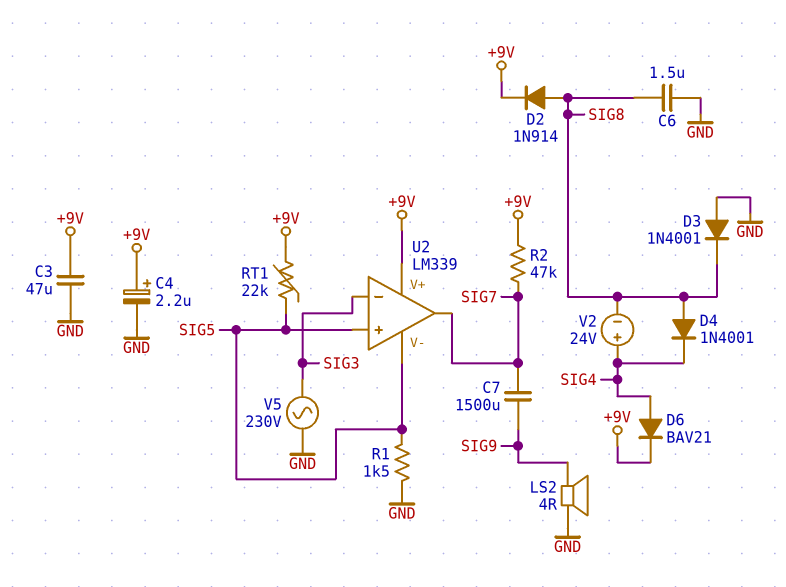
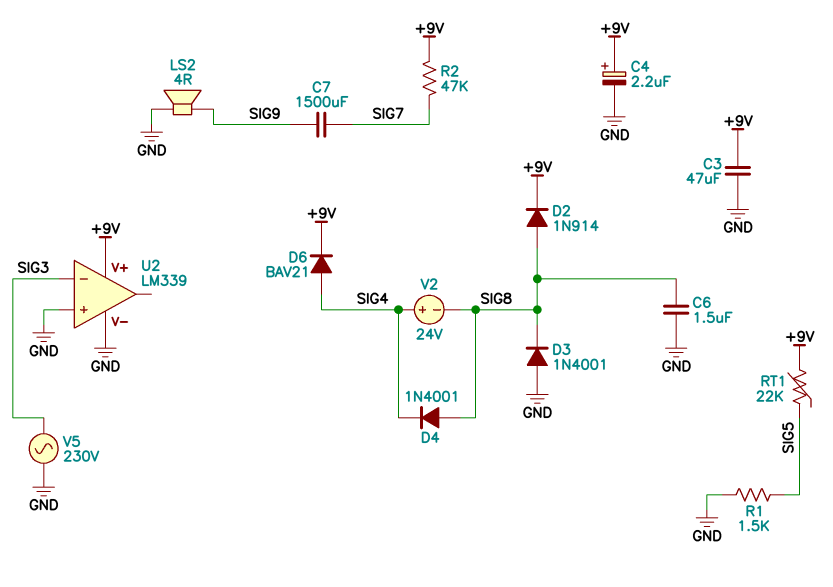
U2 pin V-: SIG5 -> GND
U2 pin in+: SIG5 -> GND
U2 pin out: SIG7 -> none

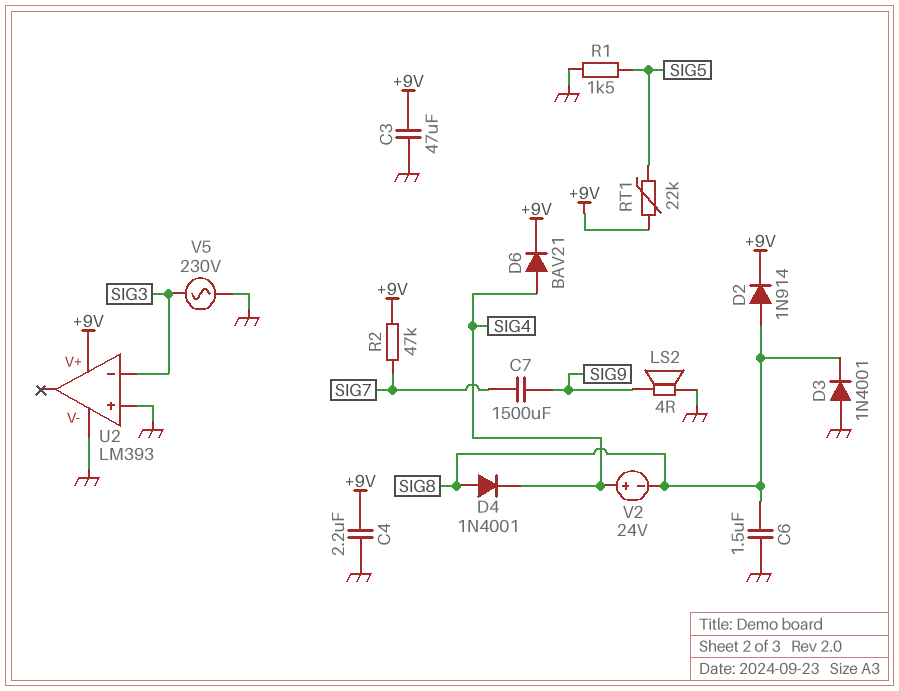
C4: 2.2uF (plus +9V, minus GND) -> 2.2uF (+9V, GND)
U2: LM339 -> LM393

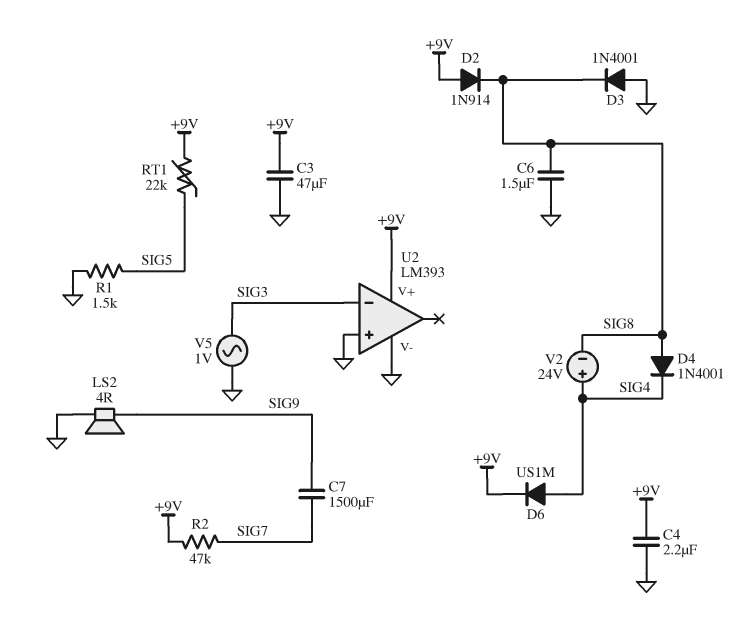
D2: diode 1N914 (A SIG8, K +9V) -> diode 1N914 (A +9V, K SIG8)
D6: diode BAV21 (A SIG4, K +9V) -> diode US1M (A SIG4, K +9V)
V5: AC 230V (GND, SIG3) -> AC 1V (GND, SIG3)

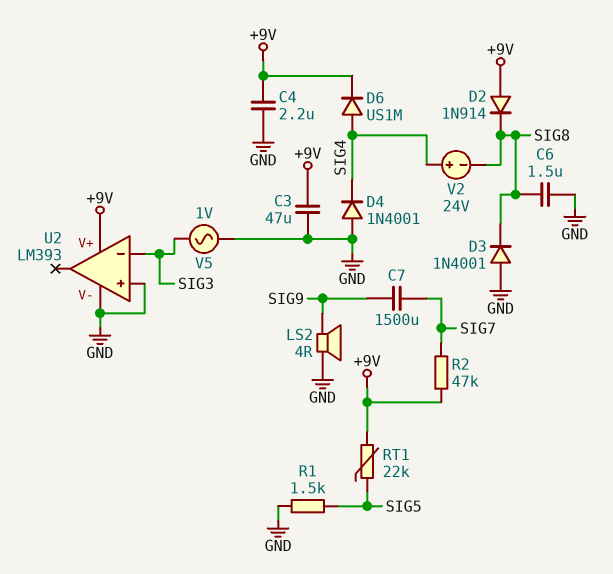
D4: diode 1N4001 (A SIG8, K SIG4) -> diode 1N4001 (A GND, K SIG4)

